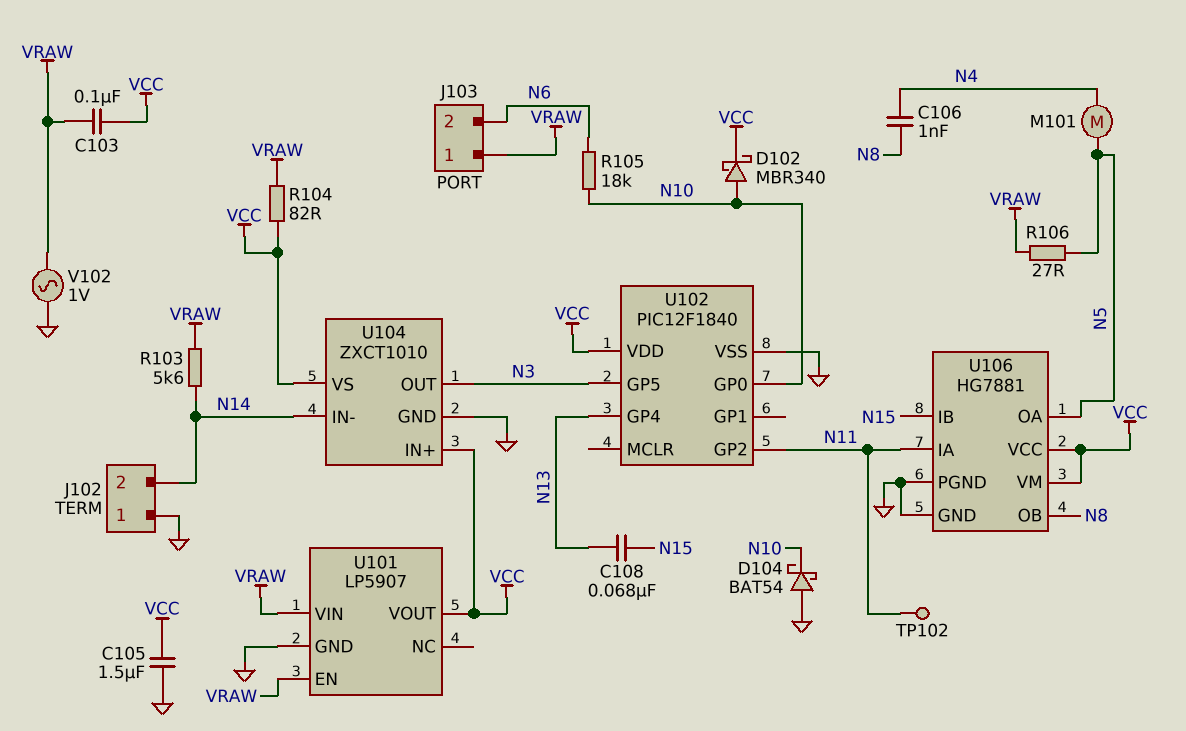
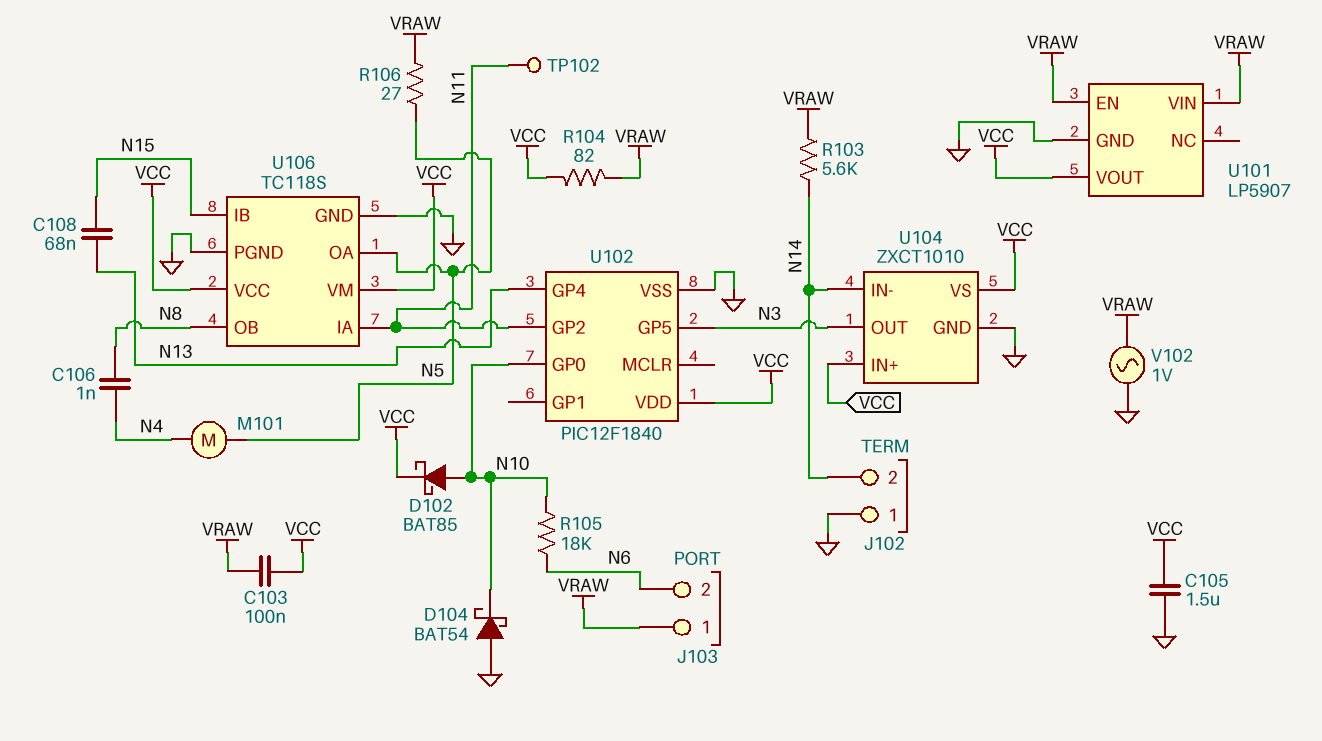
D102: schottky MBR340 (A N10, K VCC) -> schottky BAT85 (A N10, K VCC)
U106: HG7881 -> TC118S

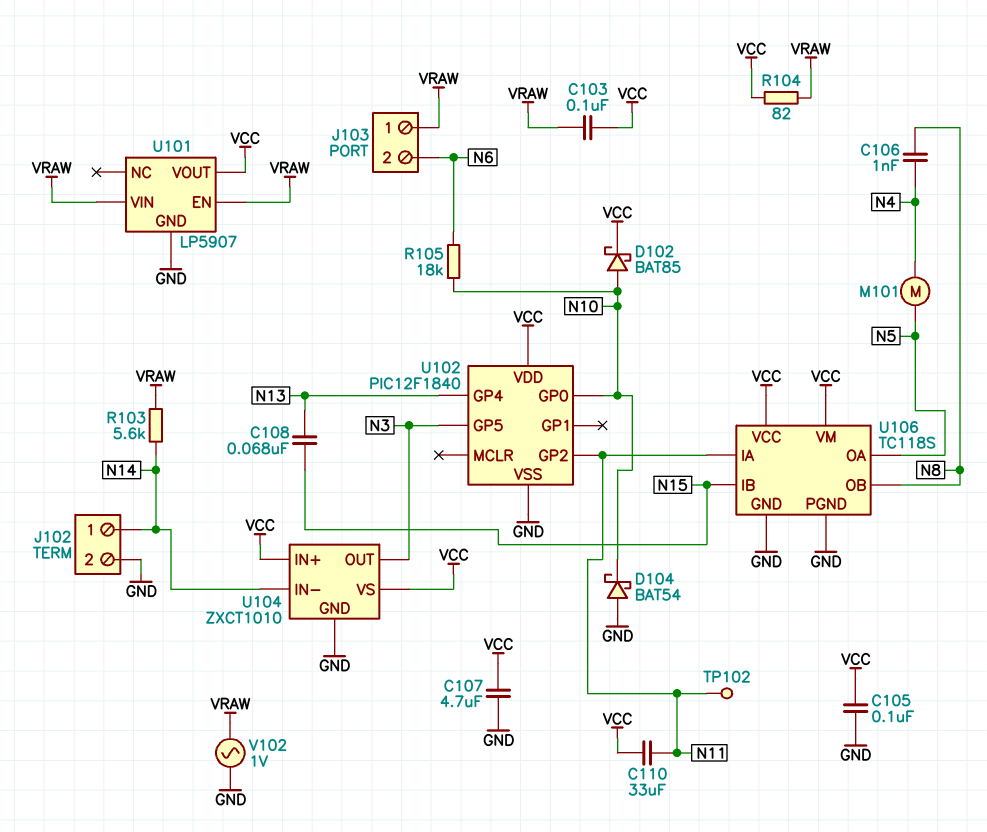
C105: 1.5uF (GND, VCC) -> 100nF (GND, VCC)
C107: none -> 4.7uF (GND, VCC)
C110: none -> 33uF (N11, VCC)
J102 pin 1: GND -> N14
J102 pin 2: N14 -> GND
R106: 27 (N5, VRAW) -> none

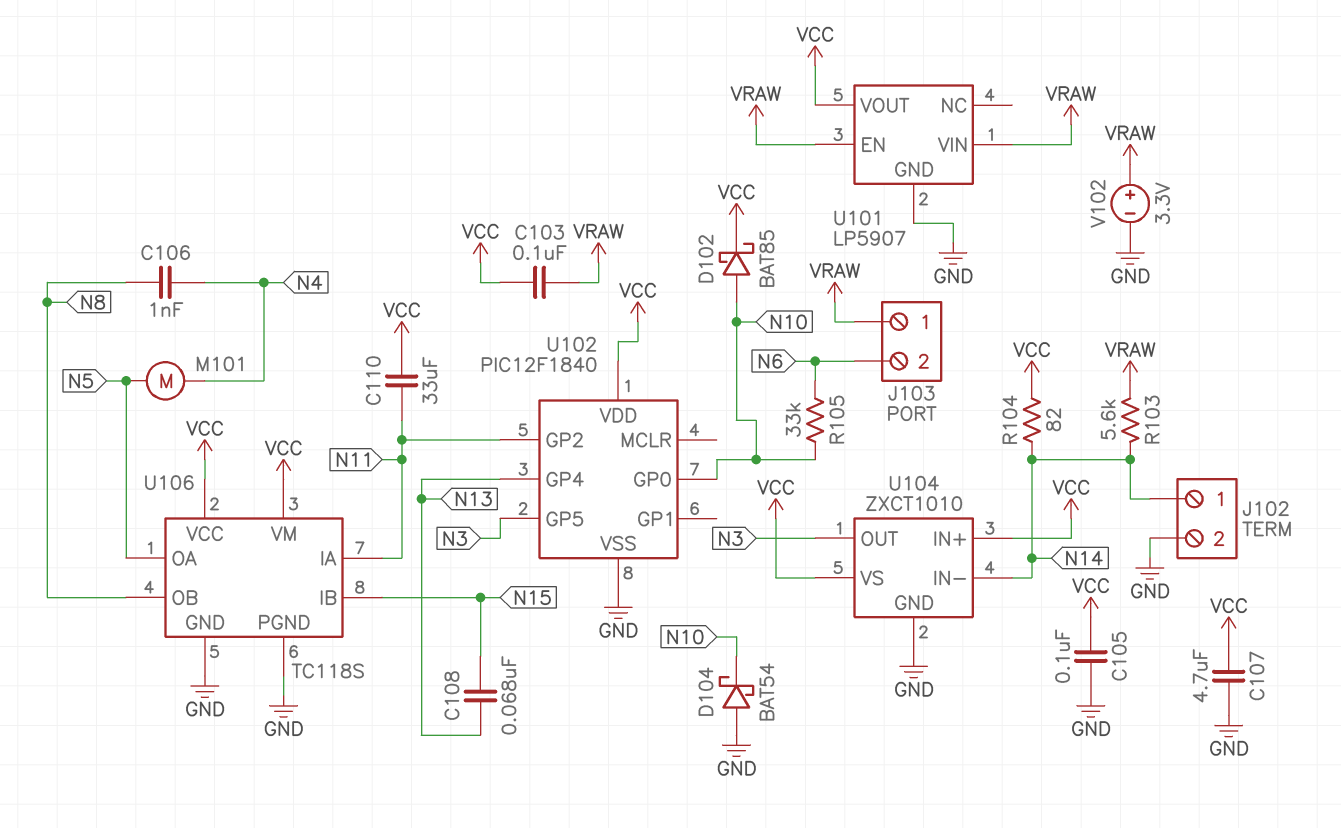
R104: 82 (VCC, VRAW) -> 82 (N14, VCC)
R105: 18k (N6, N10) -> 33k (N6, N10)
TP102: test point (N11) -> none
V102: AC 1V (GND, VRAW) -> 3.3V (plus VRAW, minus GND)

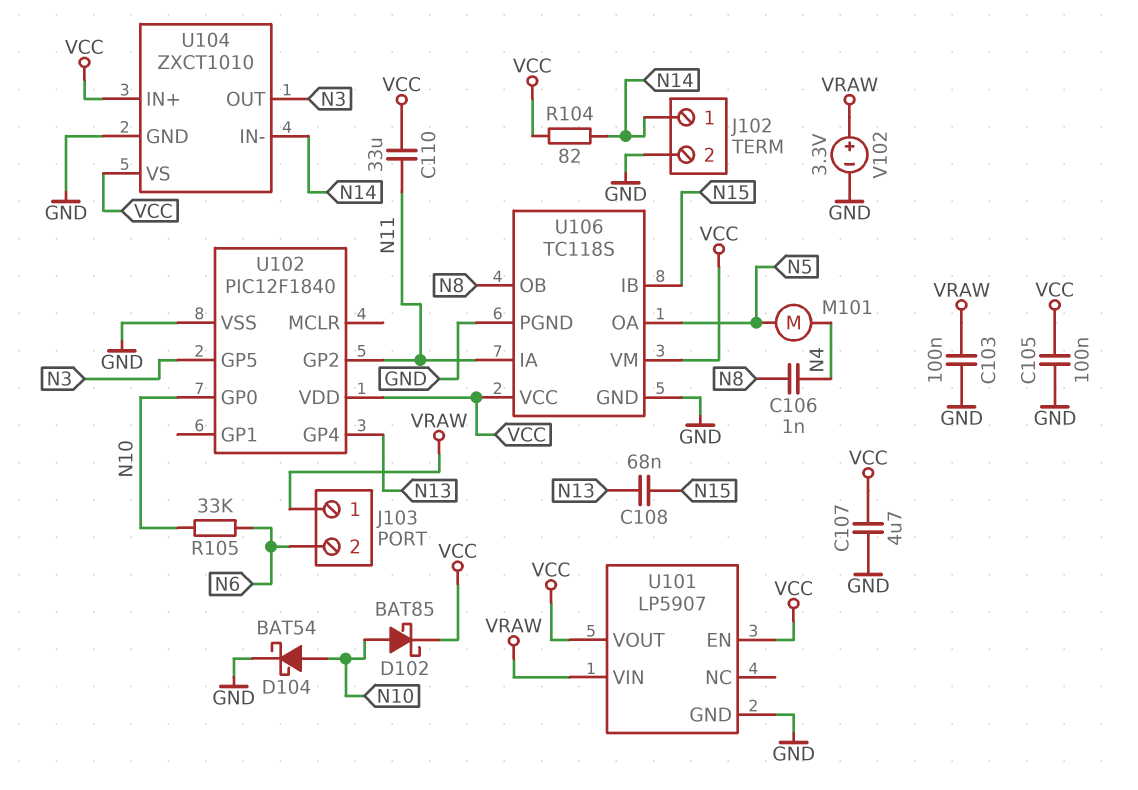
C103: 100nF (VCC, VRAW) -> 100nF (GND, VRAW)
D104: schottky BAT54 (A GND, K N10) -> schottky BAT54 (A N10, K GND)
R103: 5.6k (N14, VRAW) -> none
U101 pin EN: VRAW -> VCC

